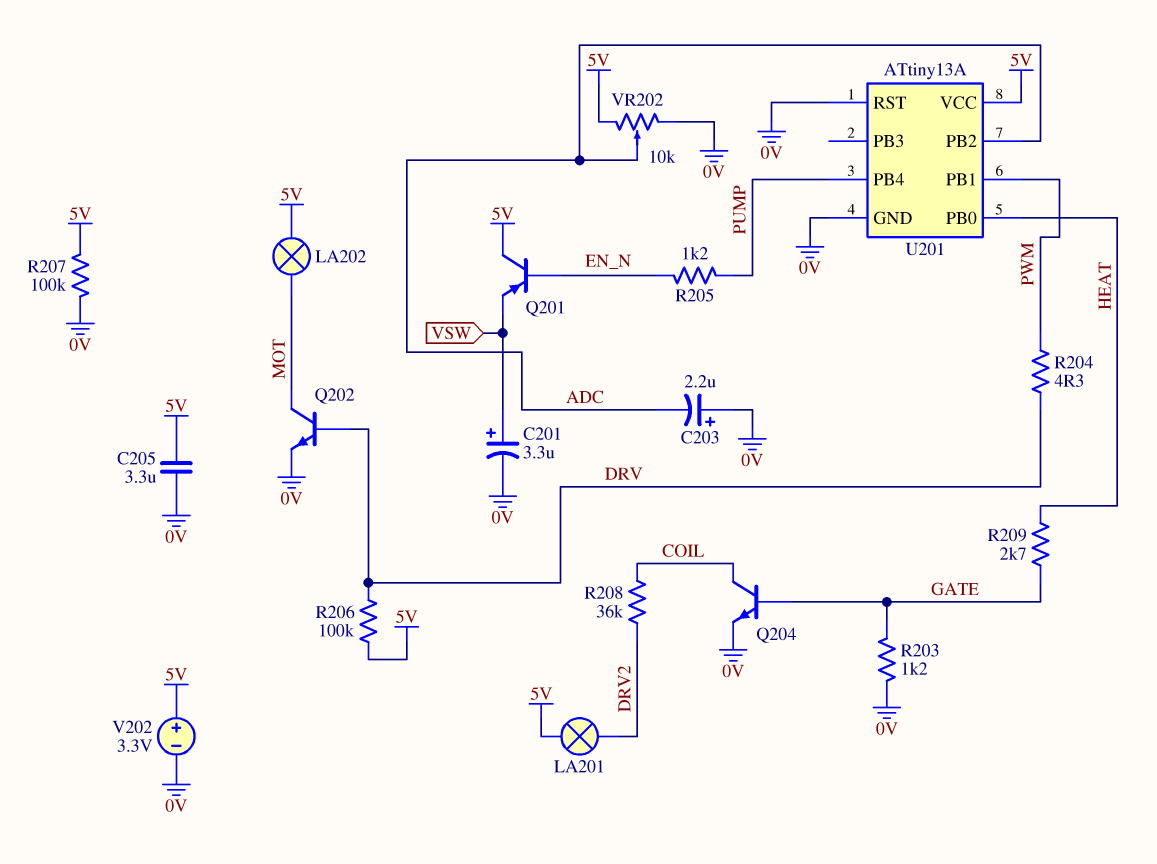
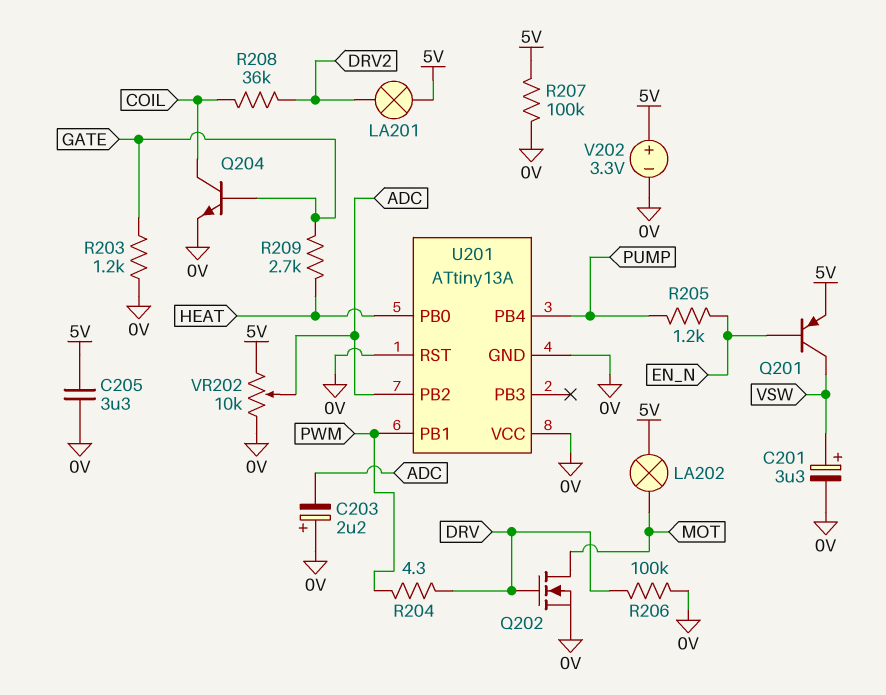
Q201: PNP (B EN_N, C 5V, E VSW) -> PNP (B EN_N, C VSW, E 5V)
Q202: NPN (B DRV, C MOT, E 0V) -> NMOS (G DRV, D MOT, S 0V)
R206: 100k (5V, DRV) -> 100k (0V, DRV)
U201 pin VCC: 5V -> 0V

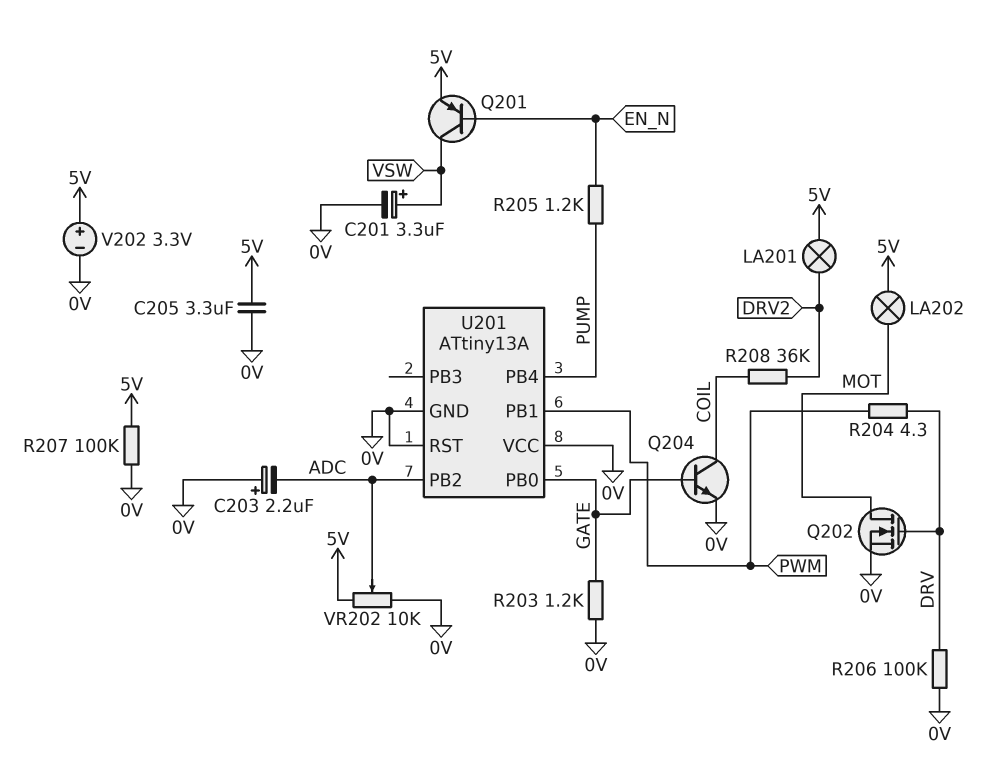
R209: 2.7k (GATE, HEAT) -> none
U201 pin PB0: HEAT -> GATE

